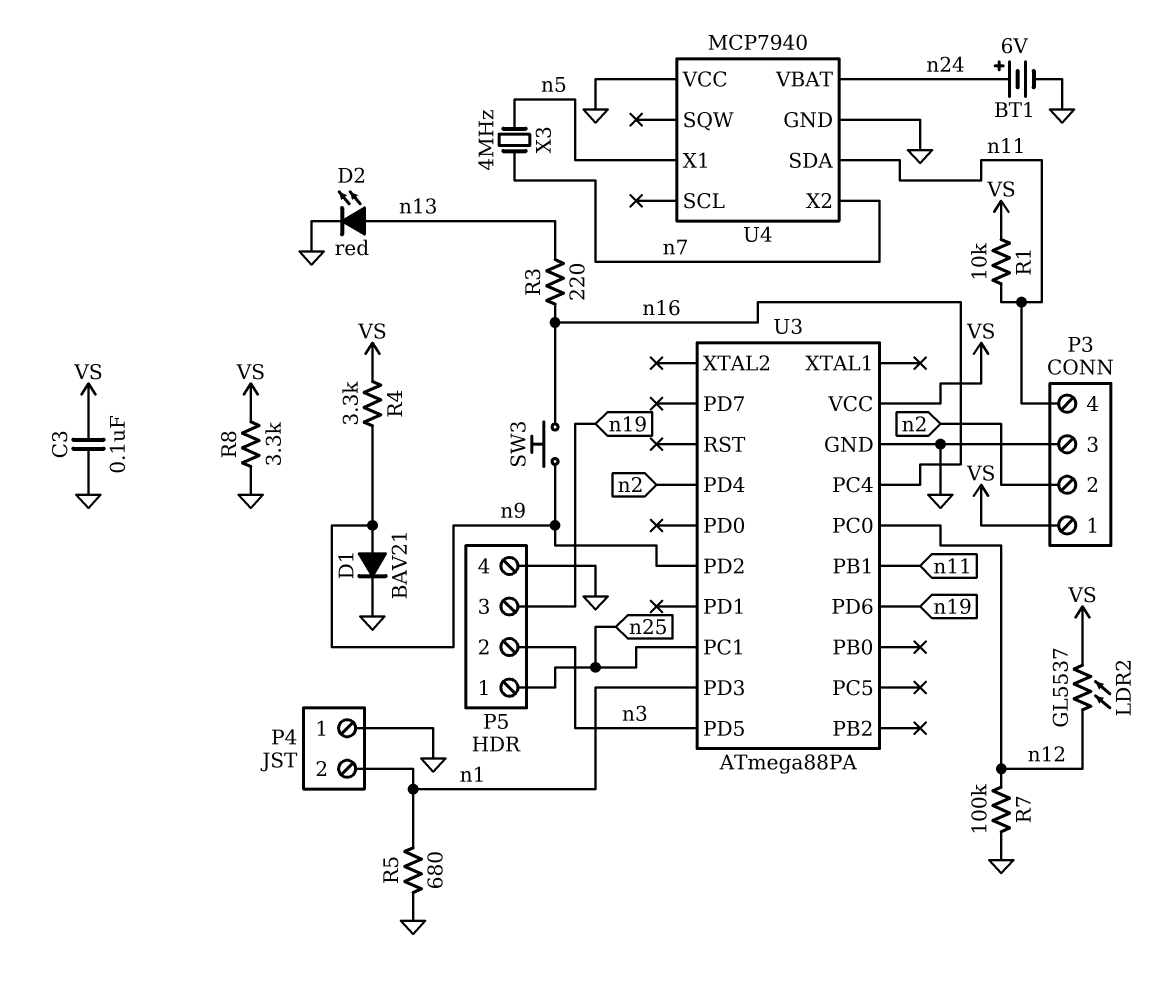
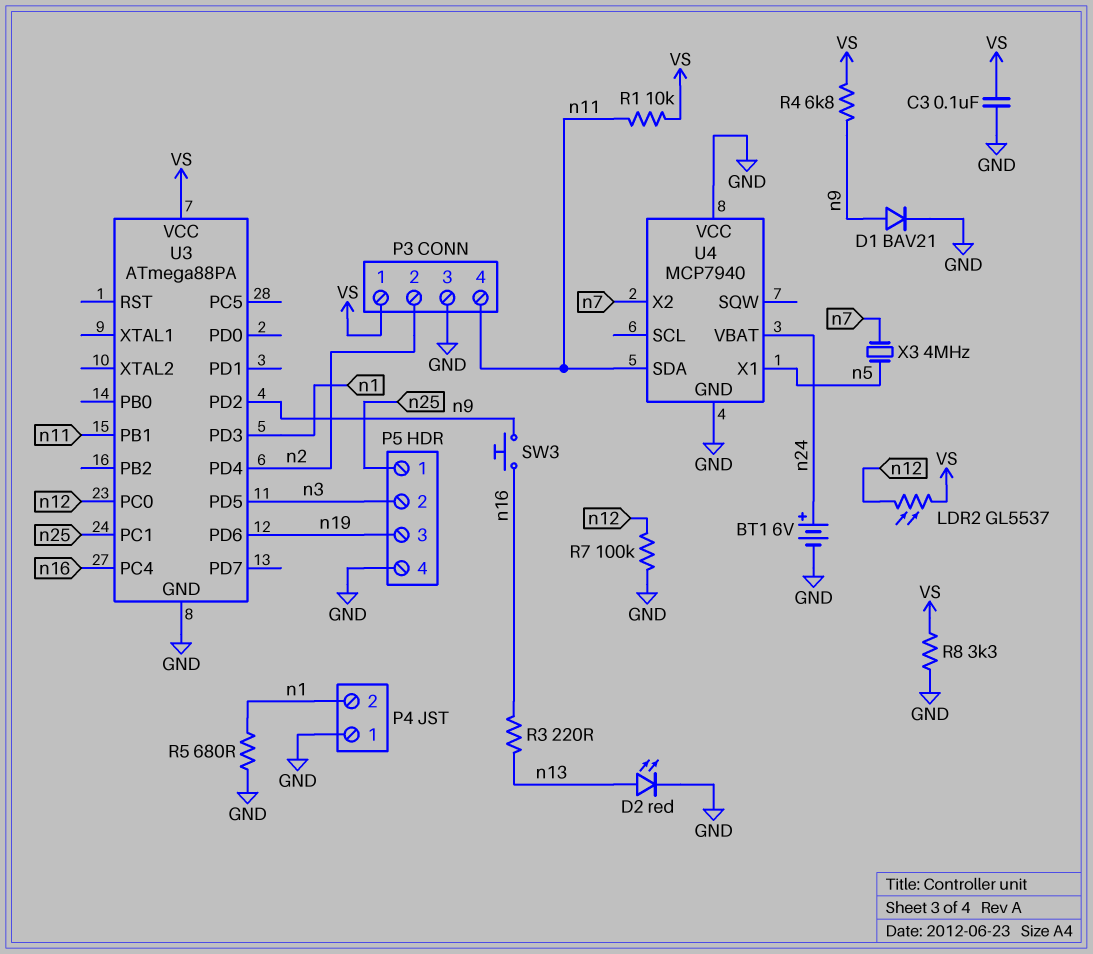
R4: 3.3k (VS, n9) -> 6.8k (VS, n9)

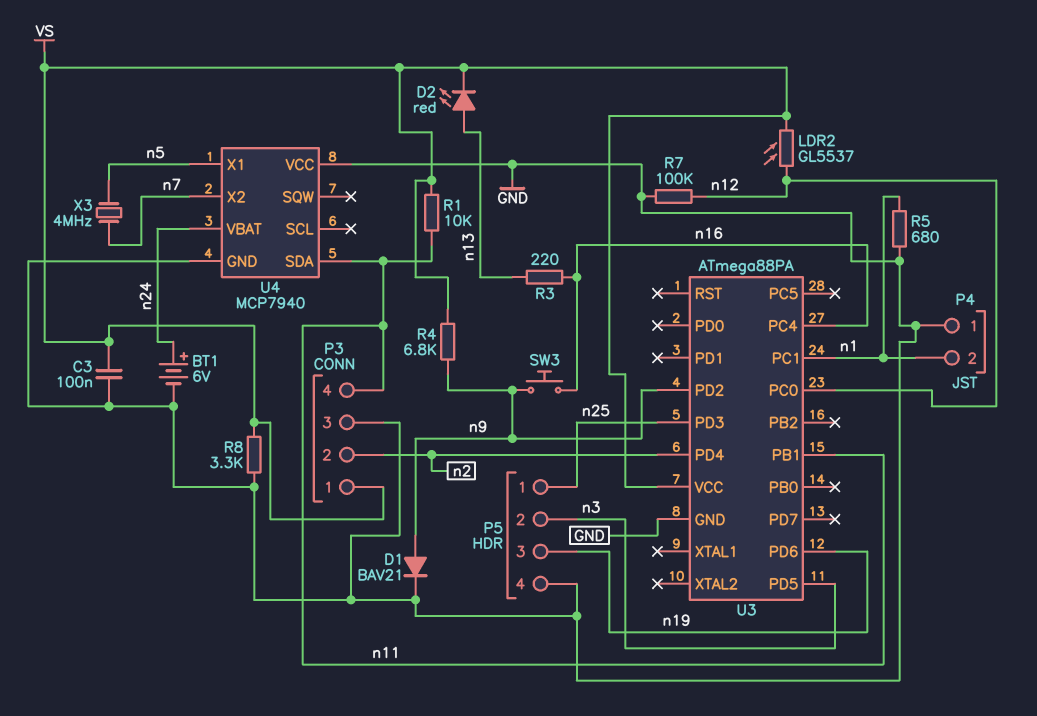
D2: LED red (A n13, K GND) -> LED red (A n13, K VS)
U3 pin PC1: n25 -> n1
U3 pin PD3: n1 -> n25

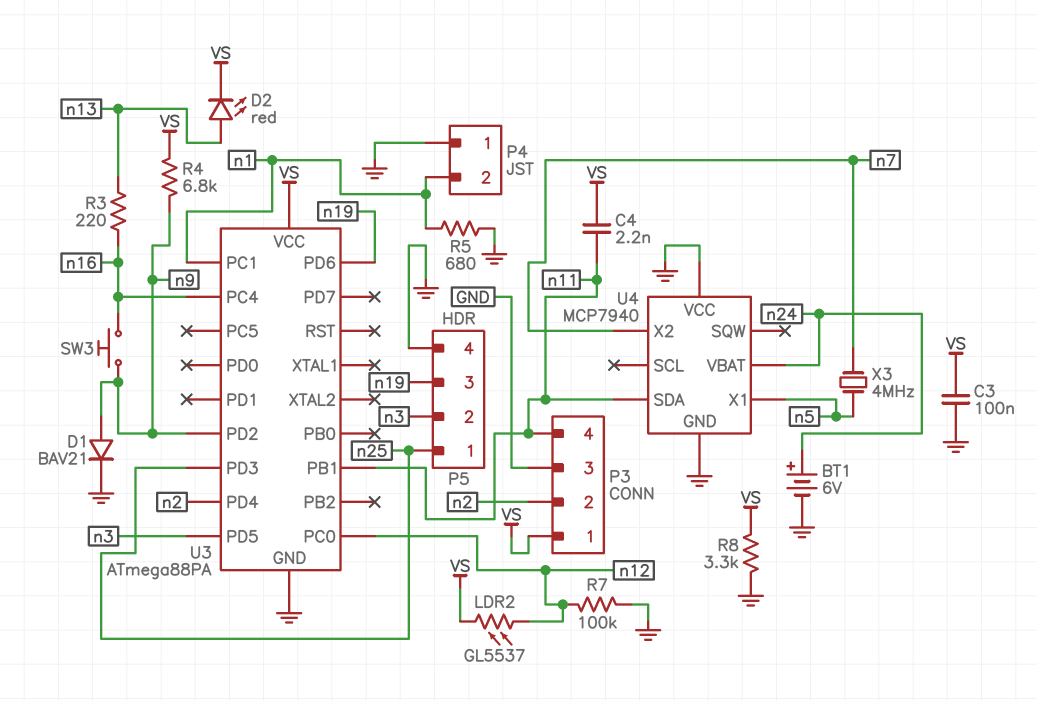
C4: none -> 2.2nF (VS, n11)
R1: 10k (VS, n11) -> none

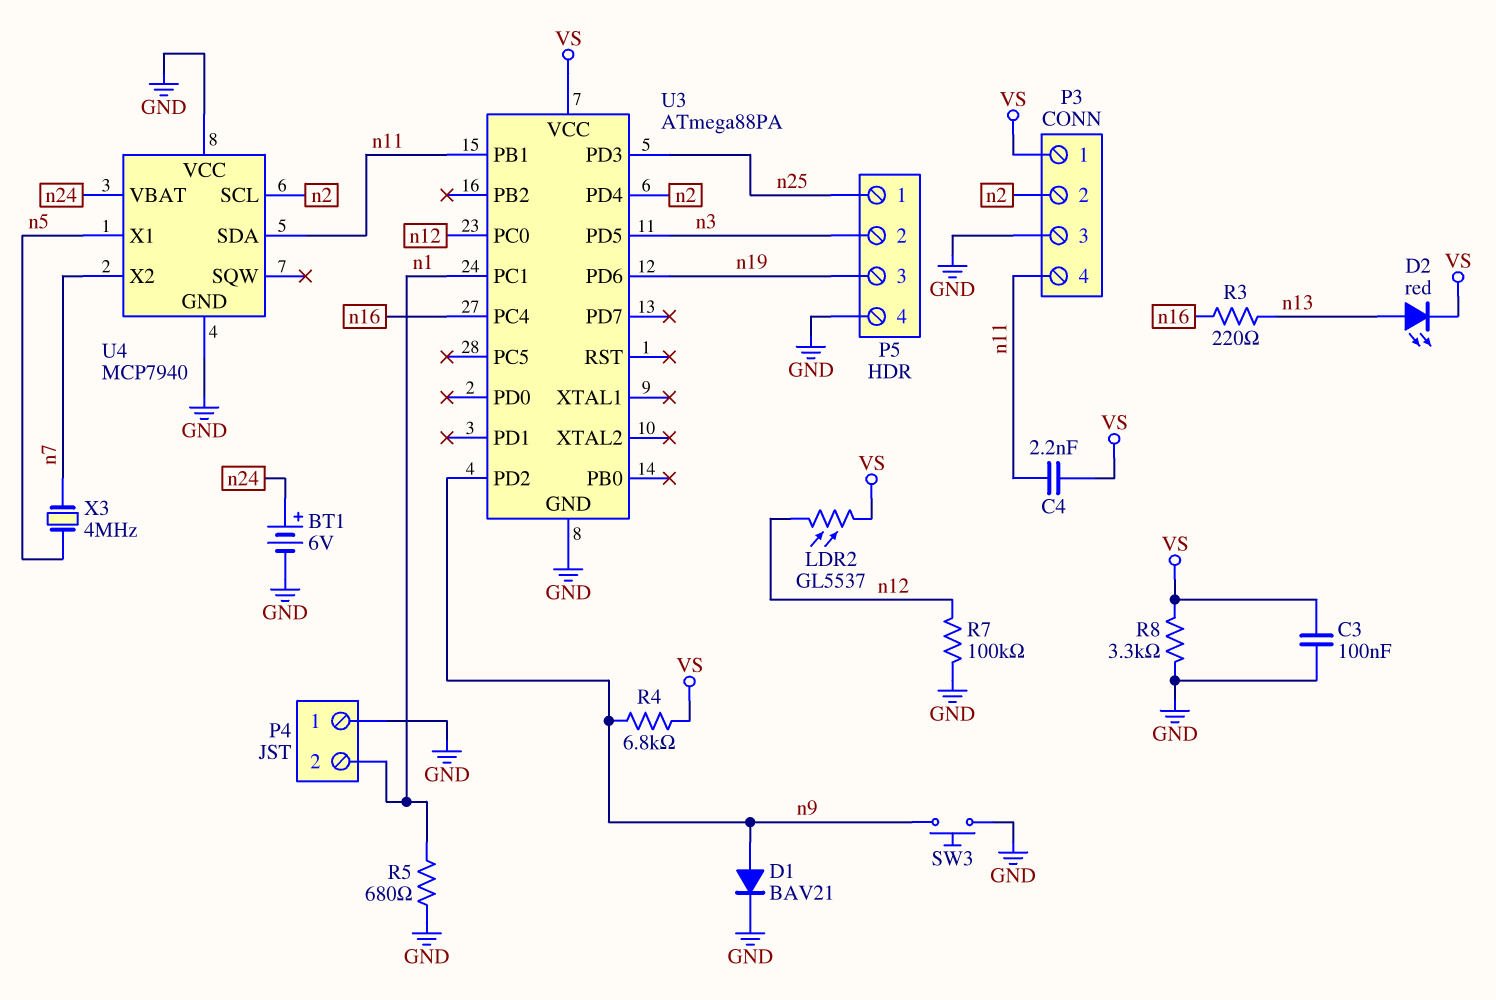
SW3: button (n9, n16) -> button (GND, n9)
U4 pin SCL: none -> n2

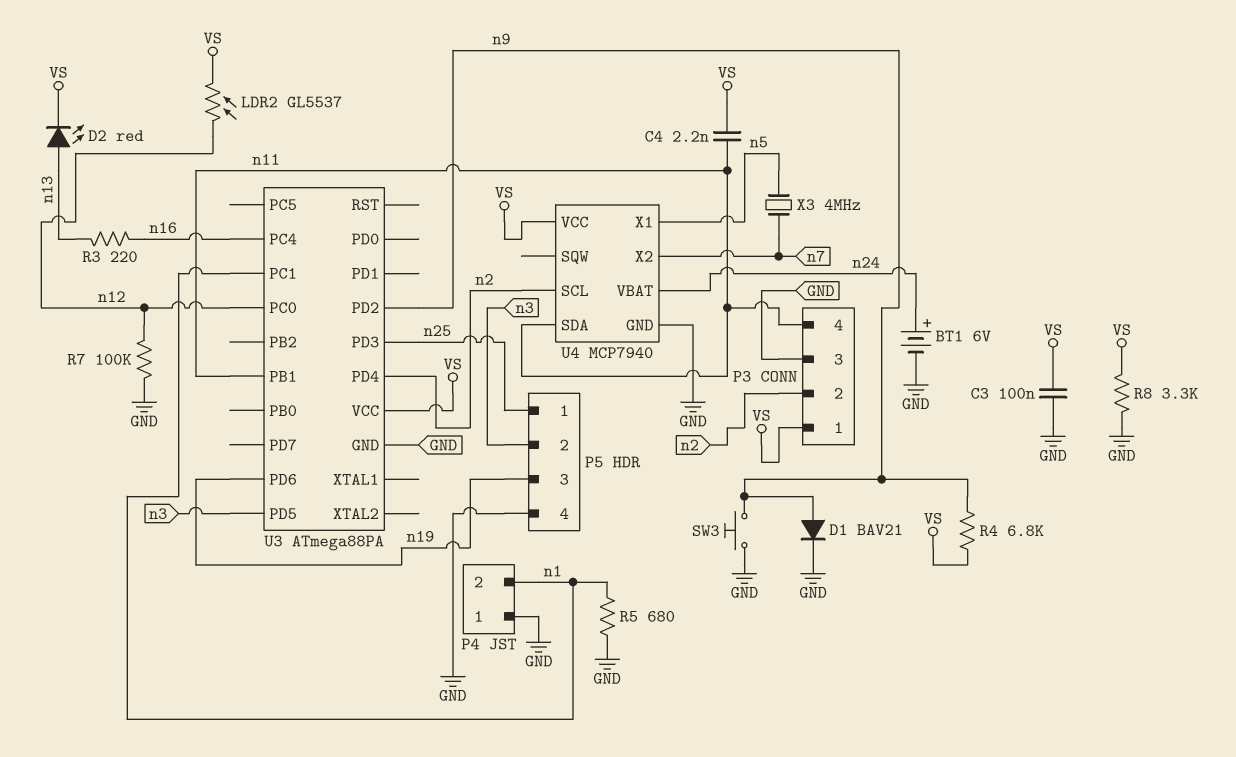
U4 pin VCC: GND -> VS

